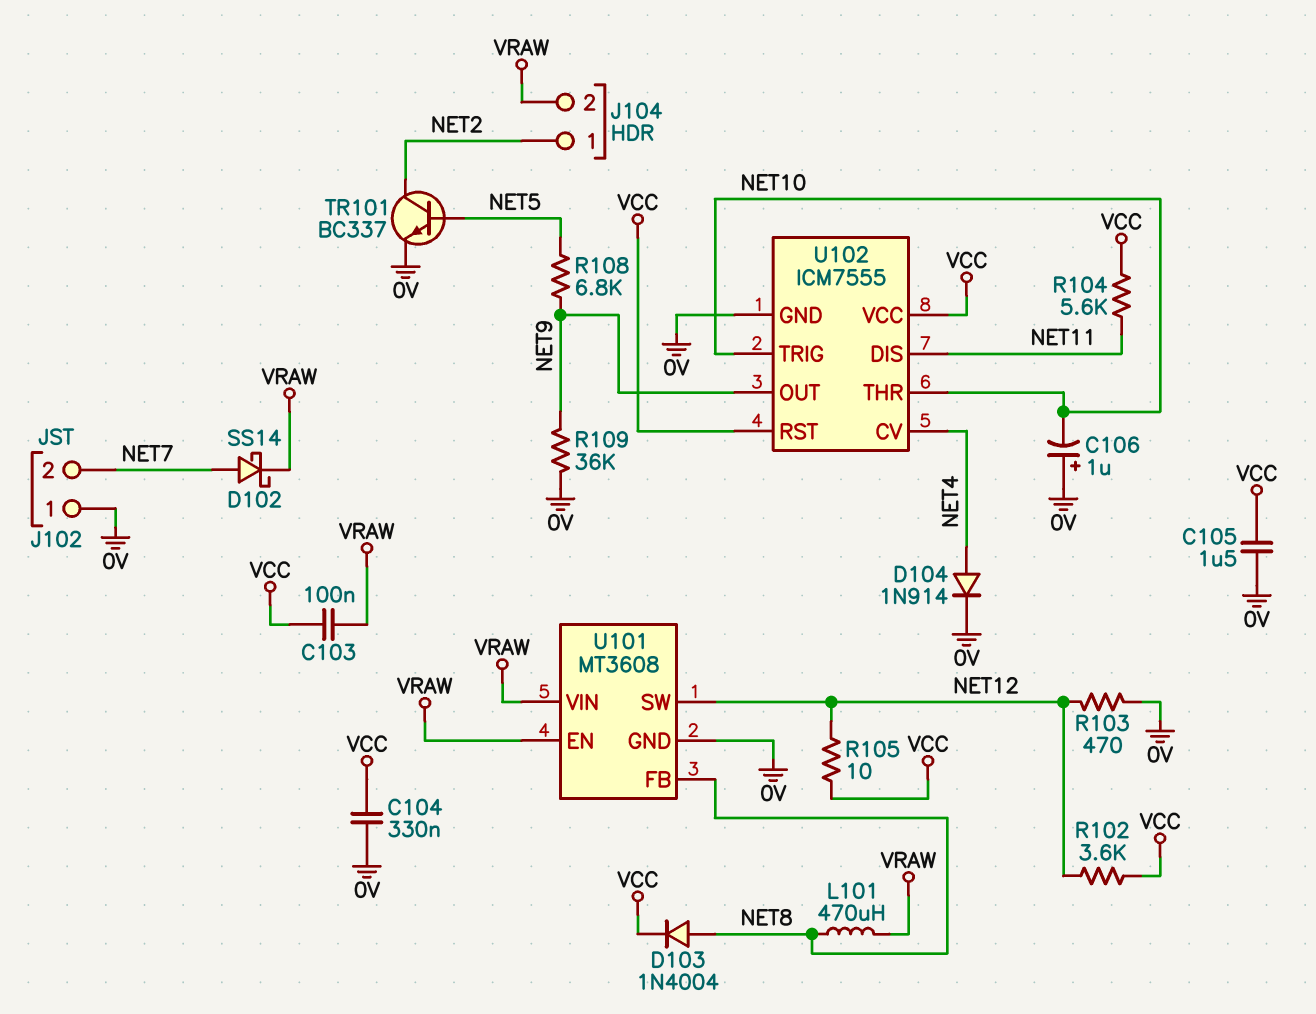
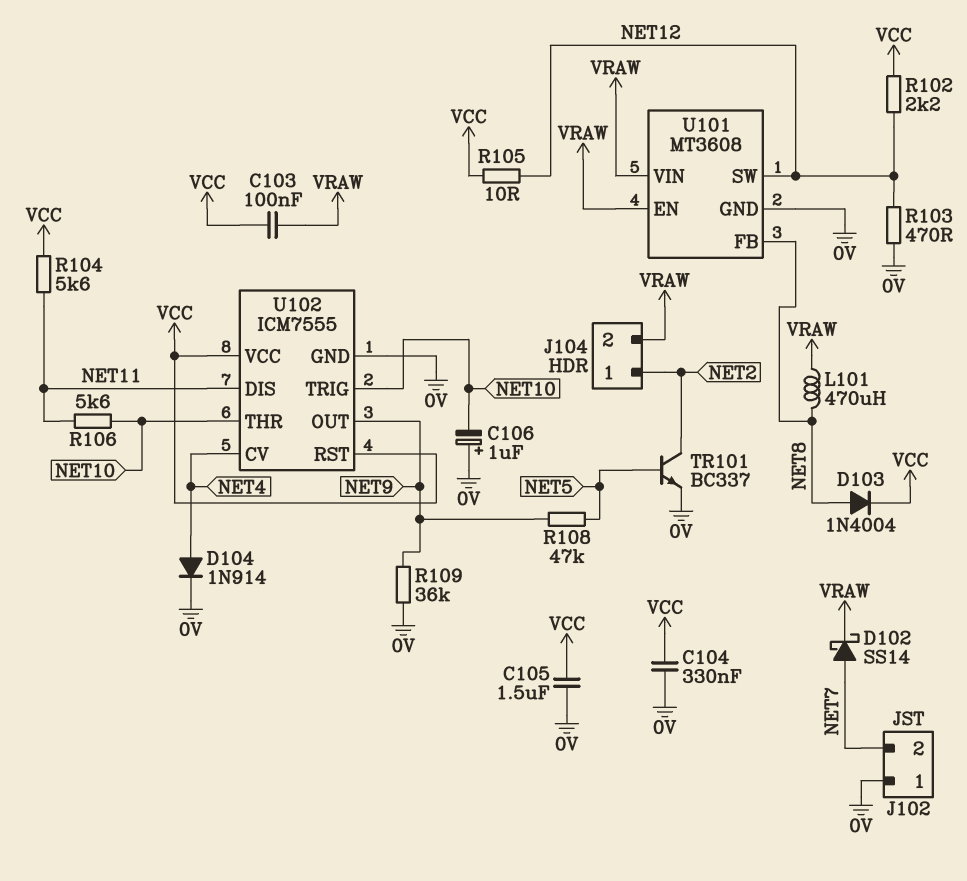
R102: 3.6k (NET12, VCC) -> 2.2k (NET12, VCC)
R106: none -> 5.6k (NET10, NET11)
R108: 6.8k (NET5, NET9) -> 47k (NET5, NET9)

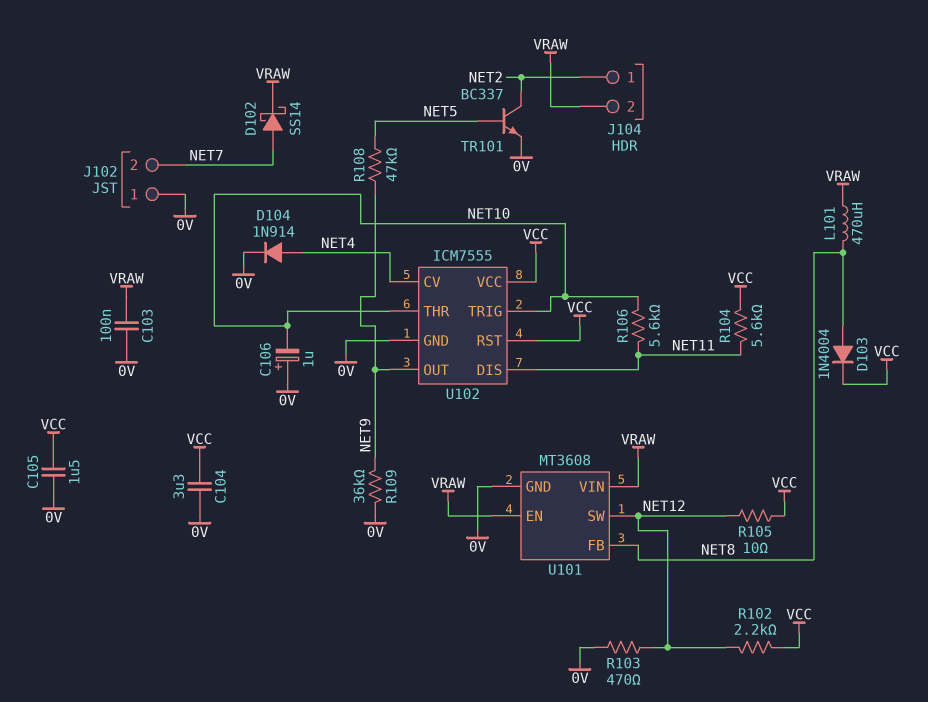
C103: 100nF (VCC, VRAW) -> 100nF (0V, VRAW)
C104: 330nF (0V, VCC) -> 3.3uF (0V, VCC)

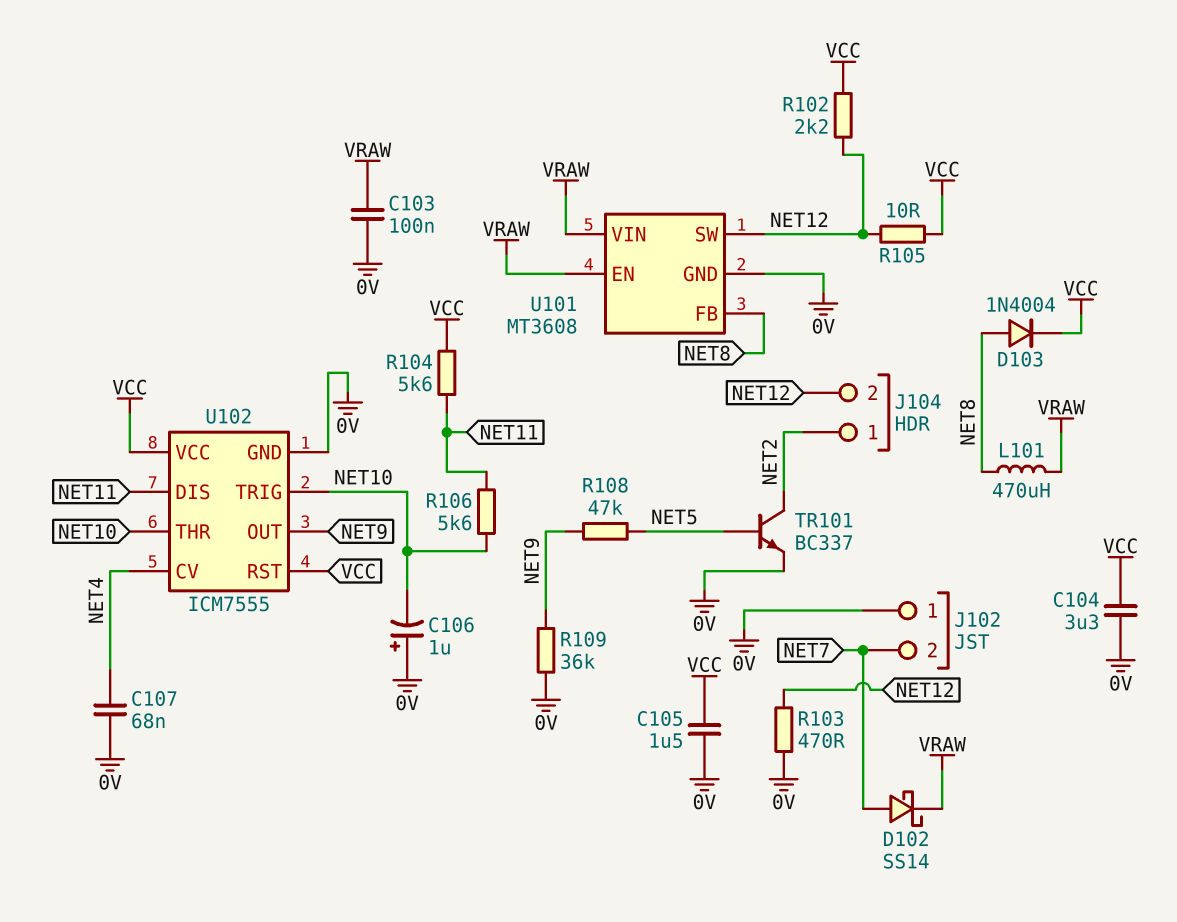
C107: none -> 68nF (0V, NET4)
D104: diode 1N914 (A NET4, K 0V) -> none
J104 pin 2: VRAW -> NET12

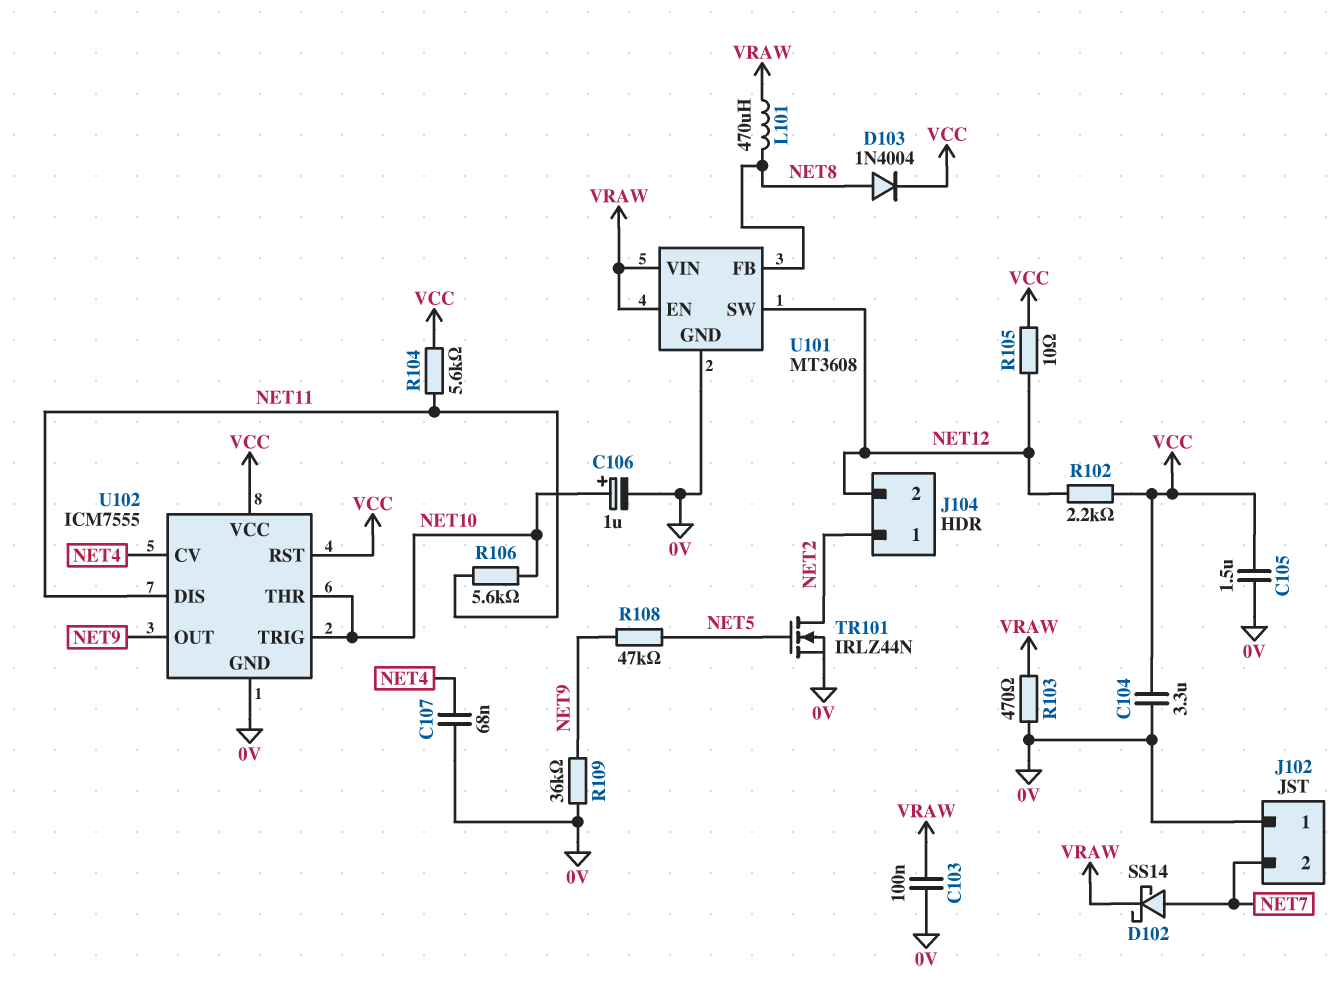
C106: 1uF (plus 0V, minus NET10) -> 1uF (plus NET10, minus 0V)
R103: 470 (0V, NET12) -> 470 (0V, VRAW)
TR101: NPN BC337 (B NET5, C NET2, E 0V) -> NMOS IRLZ44N (G NET5, D NET2, S 0V)

